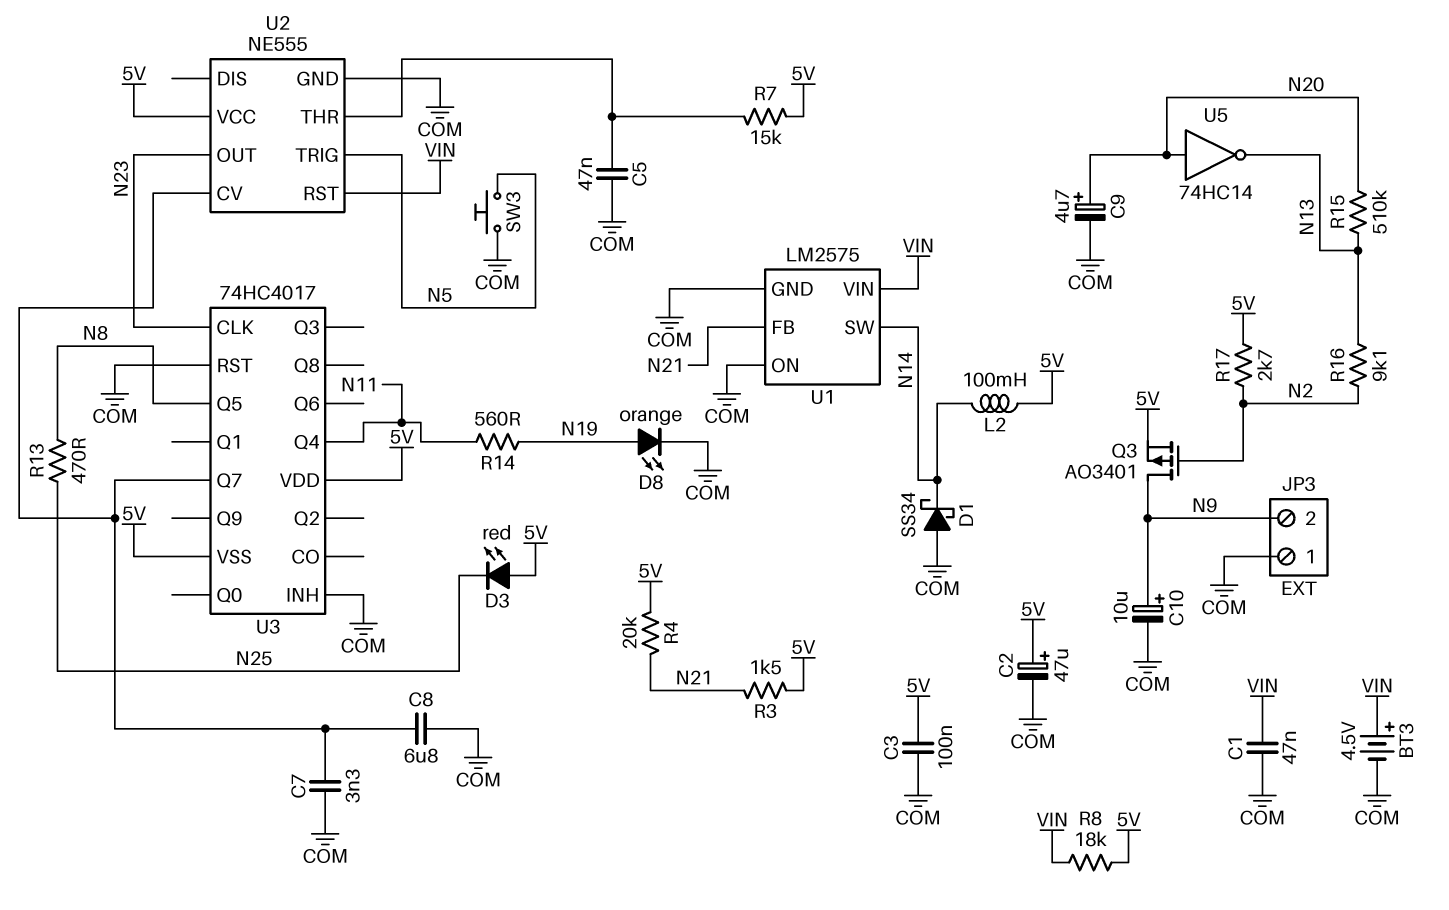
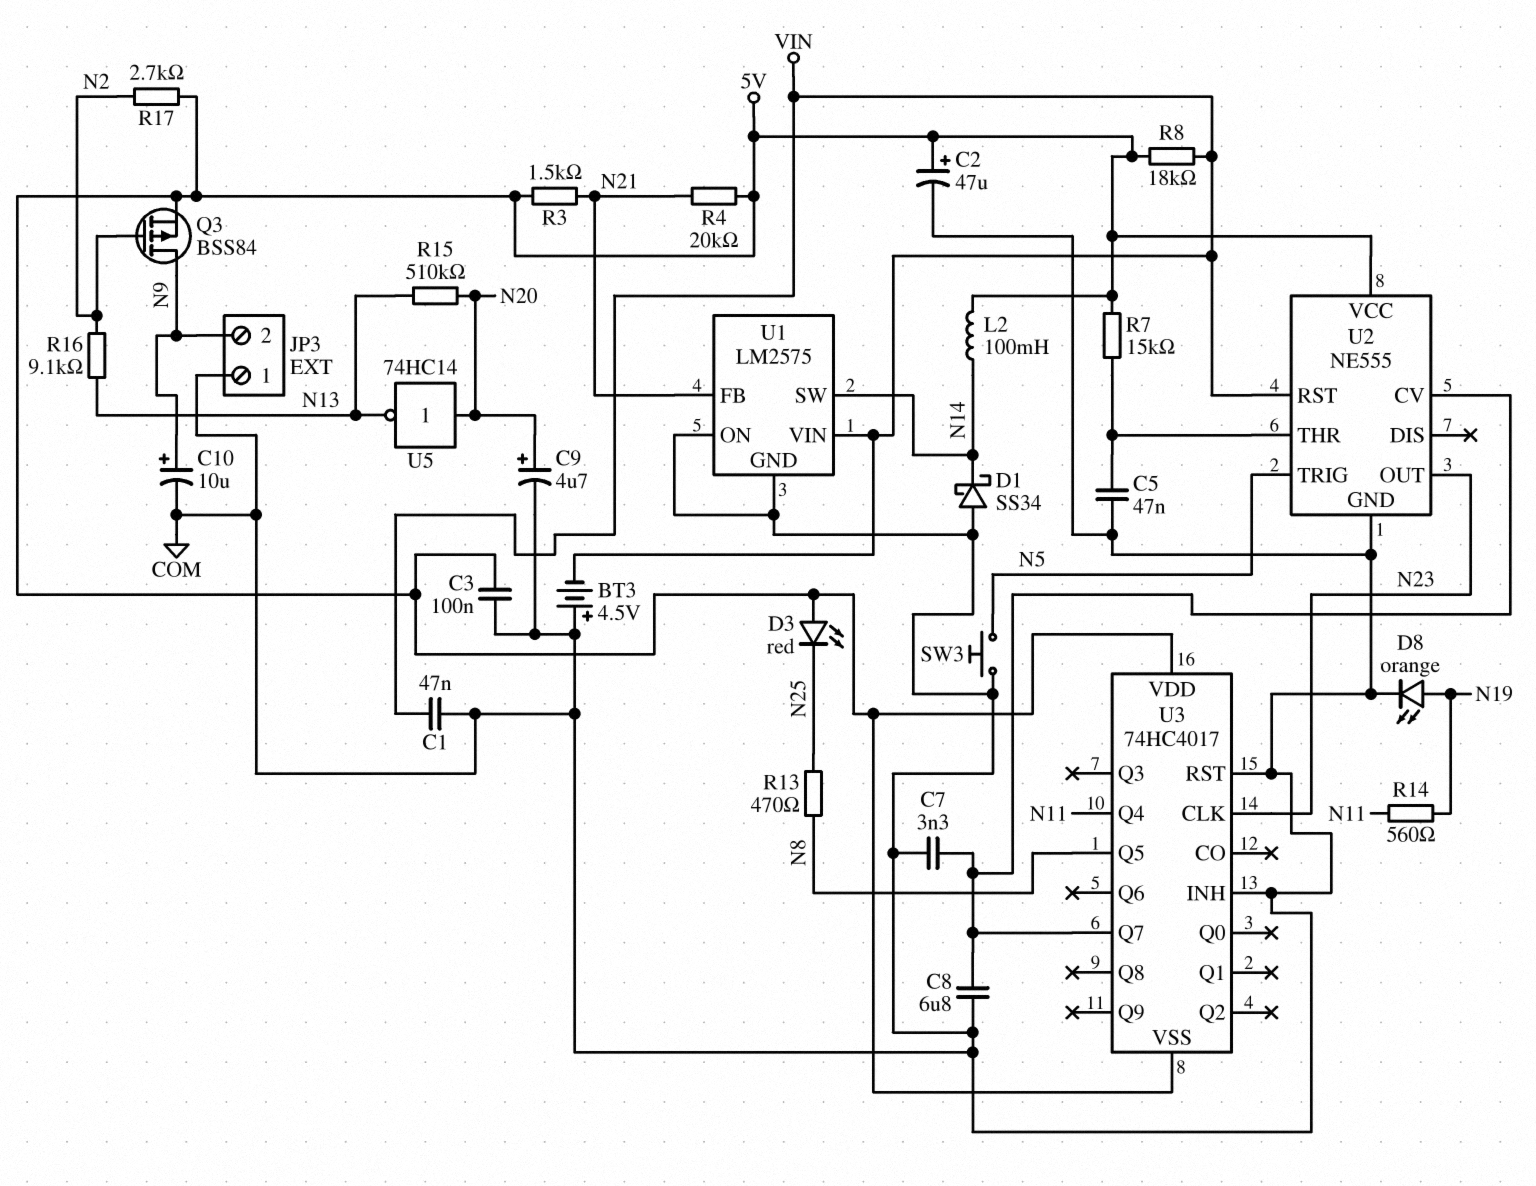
BT3: 4.5V (plus VIN, minus COM) -> 4.5V (plus COM, minus VIN)
Q3: PMOS AO3401 (G N2, D N9, S 5V) -> PMOS BSS84 (G N2, D N9, S 5V)

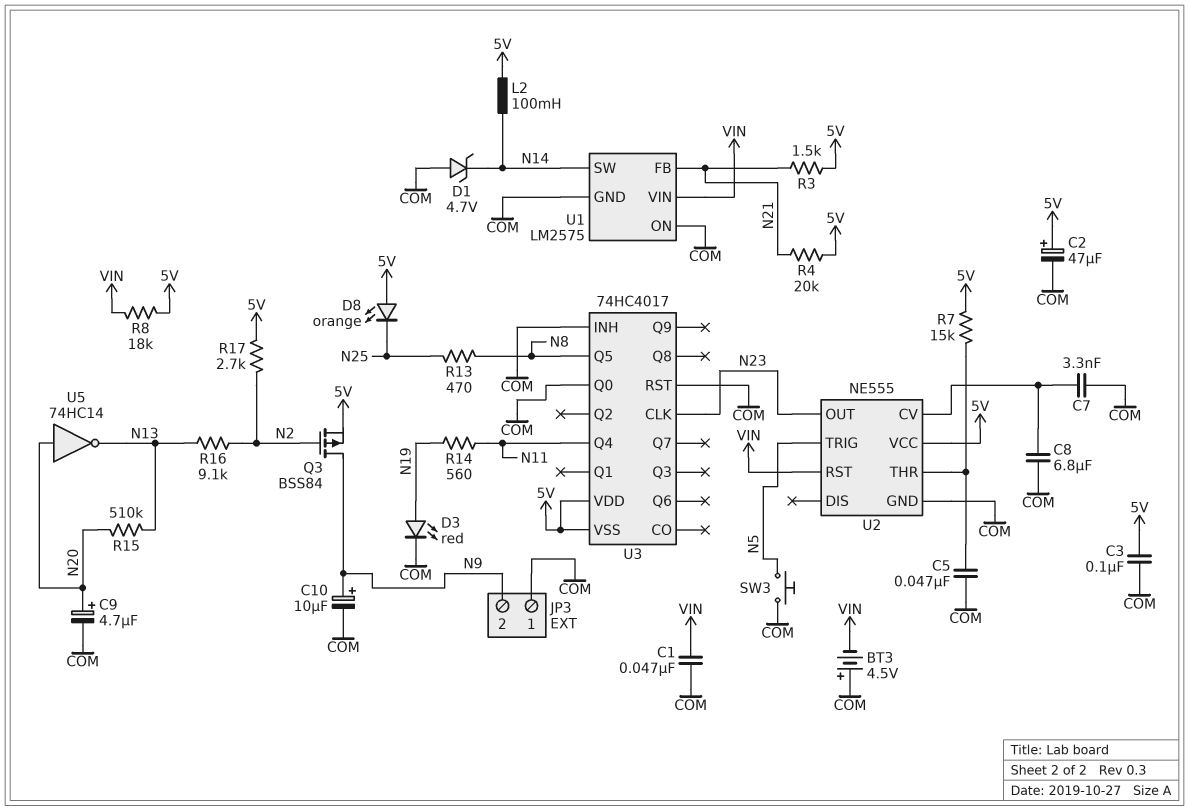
D1: schottky SS34 (A COM, K N14) -> zener 4.7V (A COM, K N14)
D3: LED red (A 5V, K N25) -> LED red (A N19, K COM)
D8: LED orange (A N19, K COM) -> LED orange (A 5V, K N25)
U3 pin Q0: none -> COM
U3 pin Q7: U2/CV -> none

